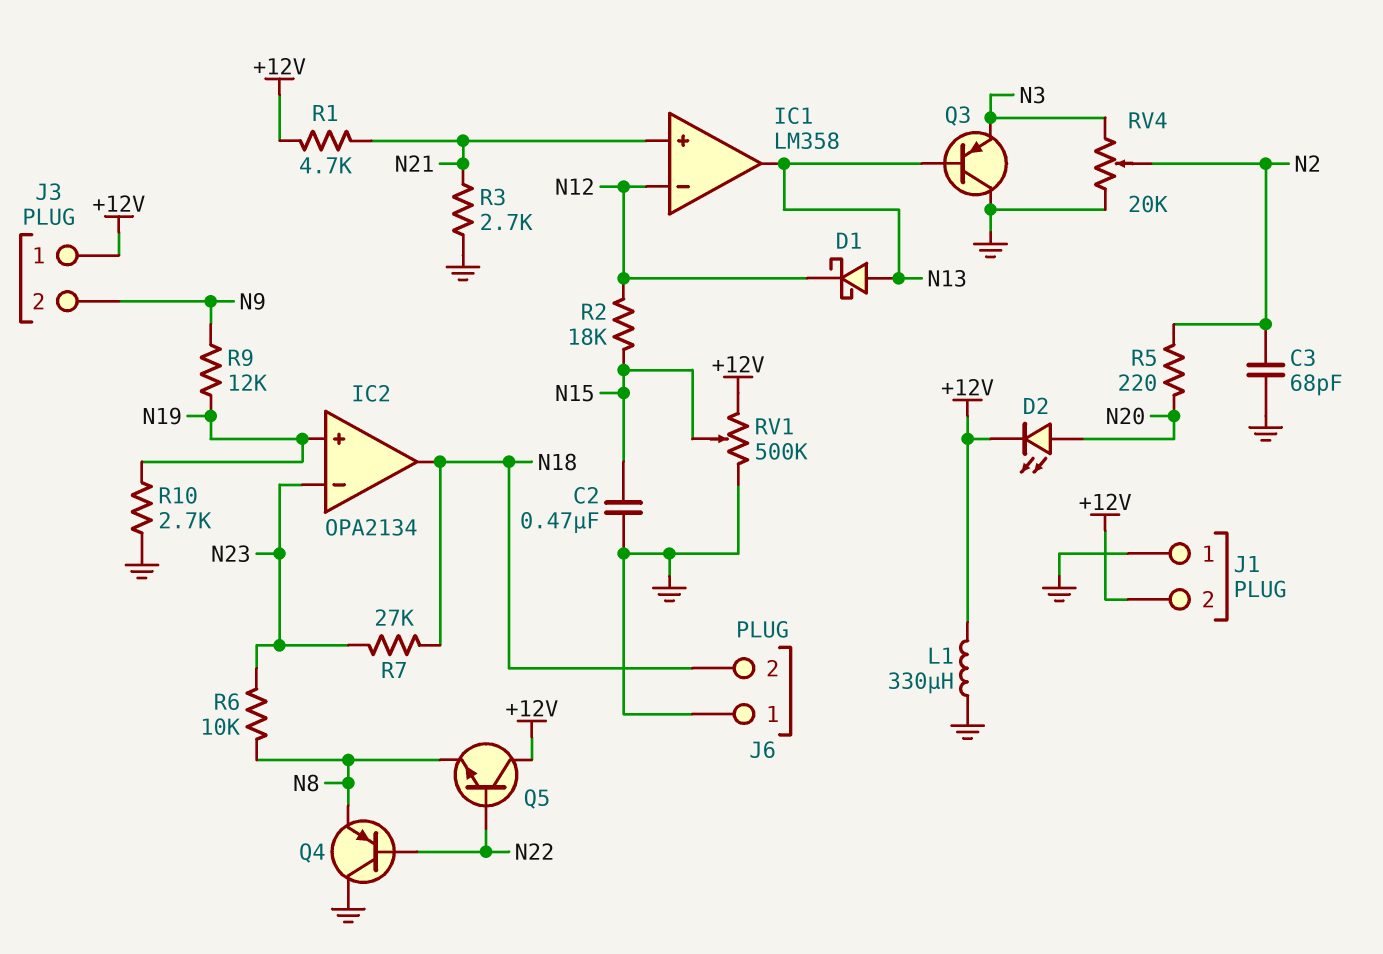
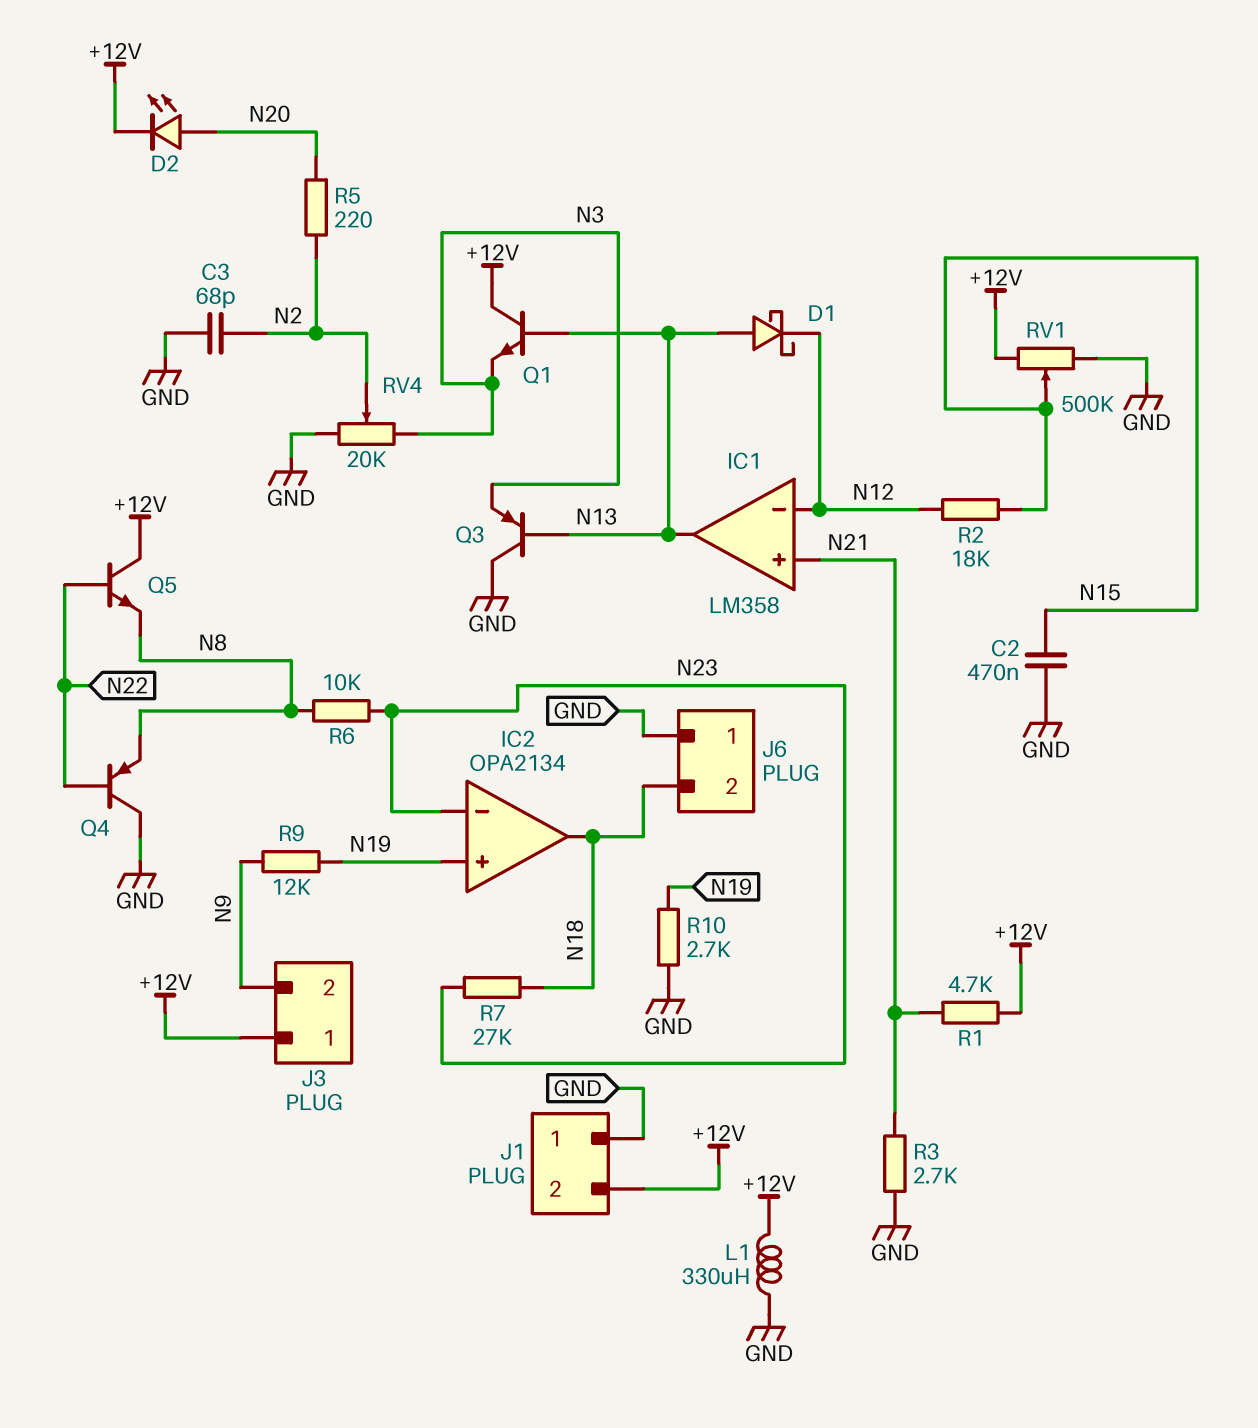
Q1: none -> NPN (B N13, C +12V, E N3)

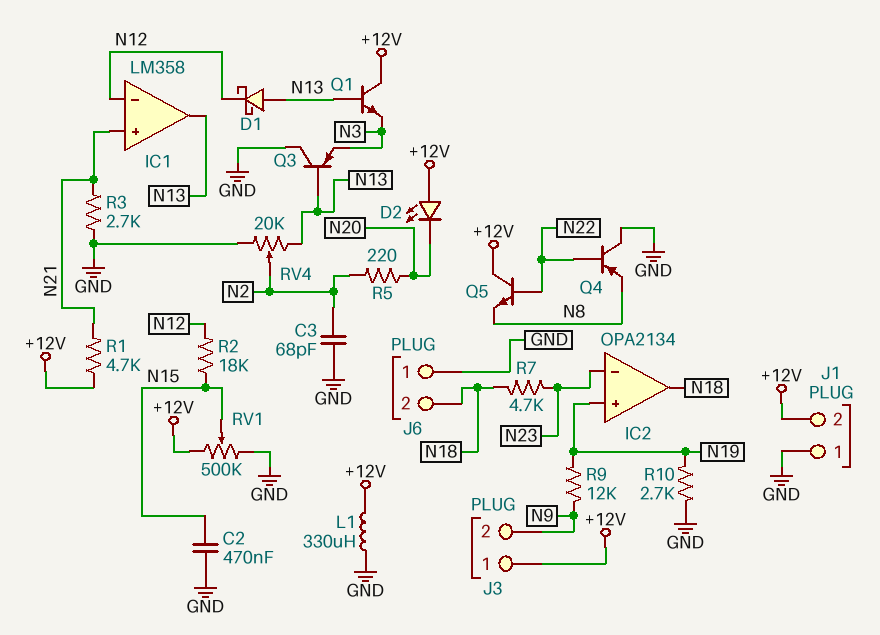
D2: LED (A N20, K +12V) -> LED (A +12V, K N20)
R6: 10k (N8, N23) -> none
R7: 27k (N18, N23) -> 4.7k (N18, N23)
RV4: 20k (GND, N3, wiper N2) -> 20k (GND, N13, wiper N2)

